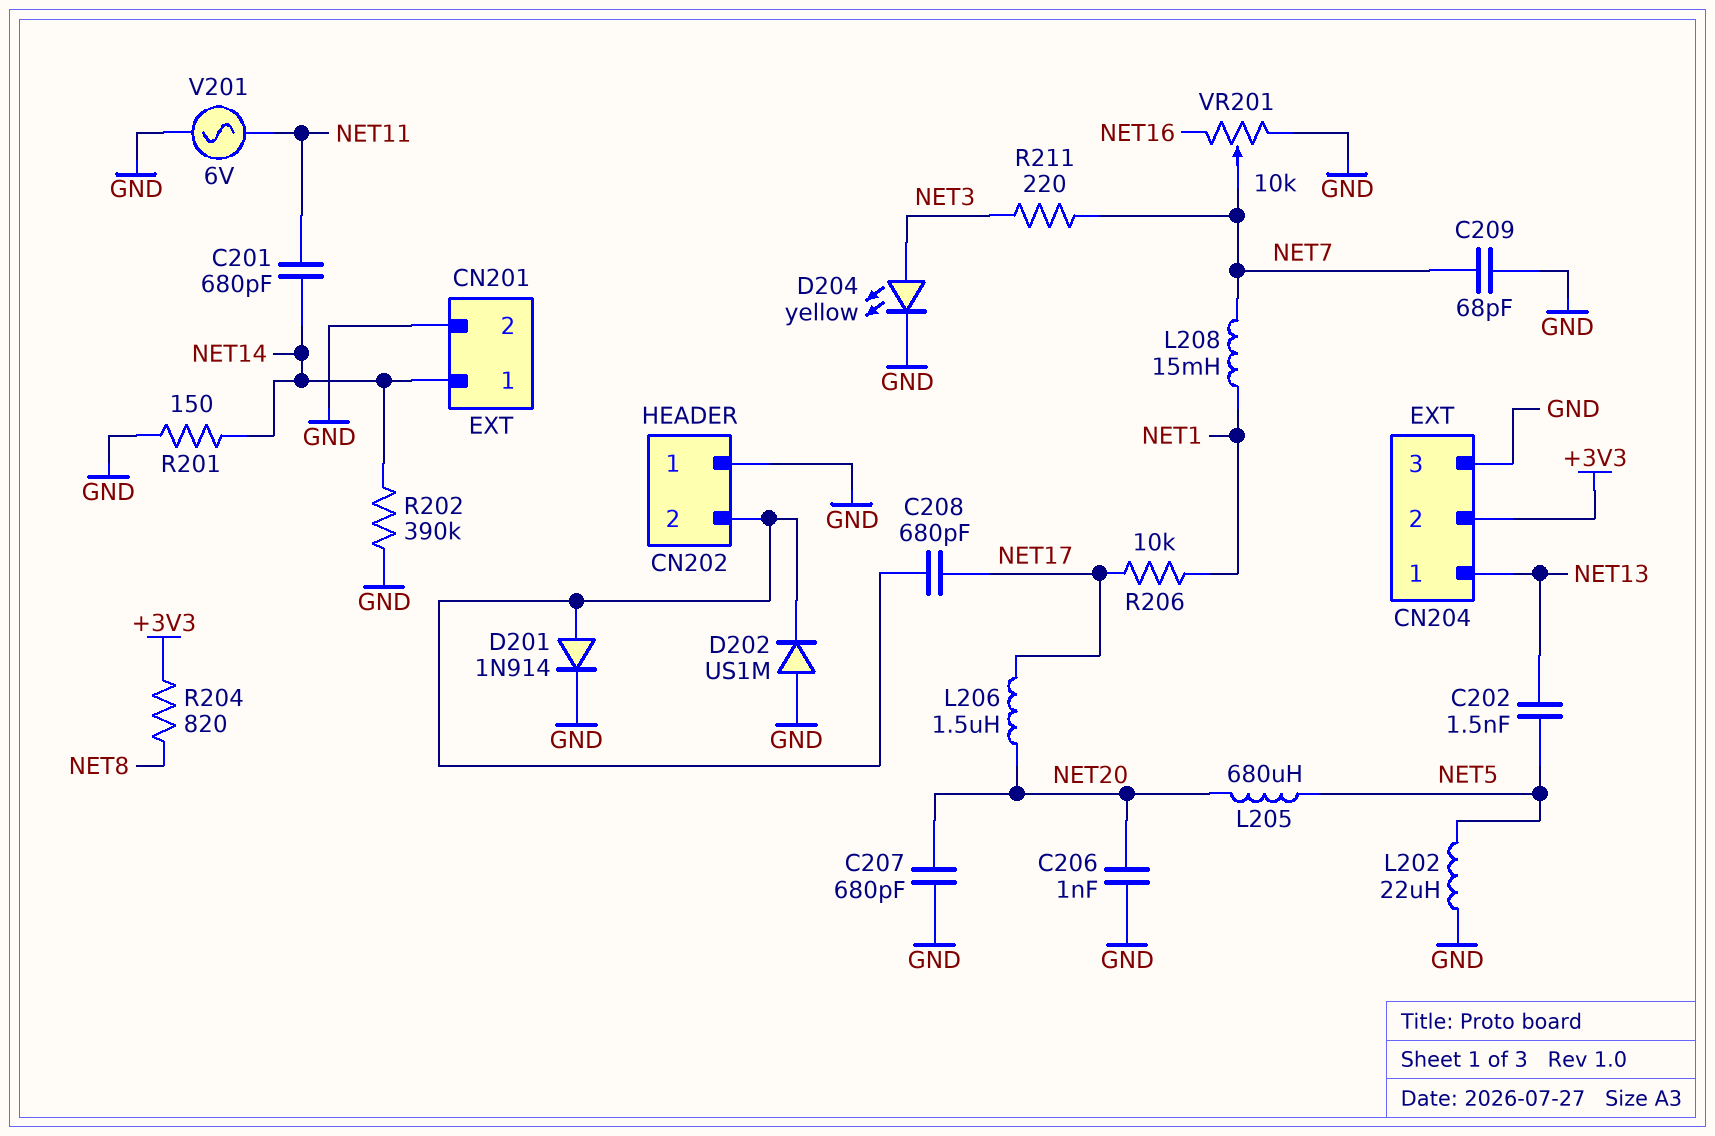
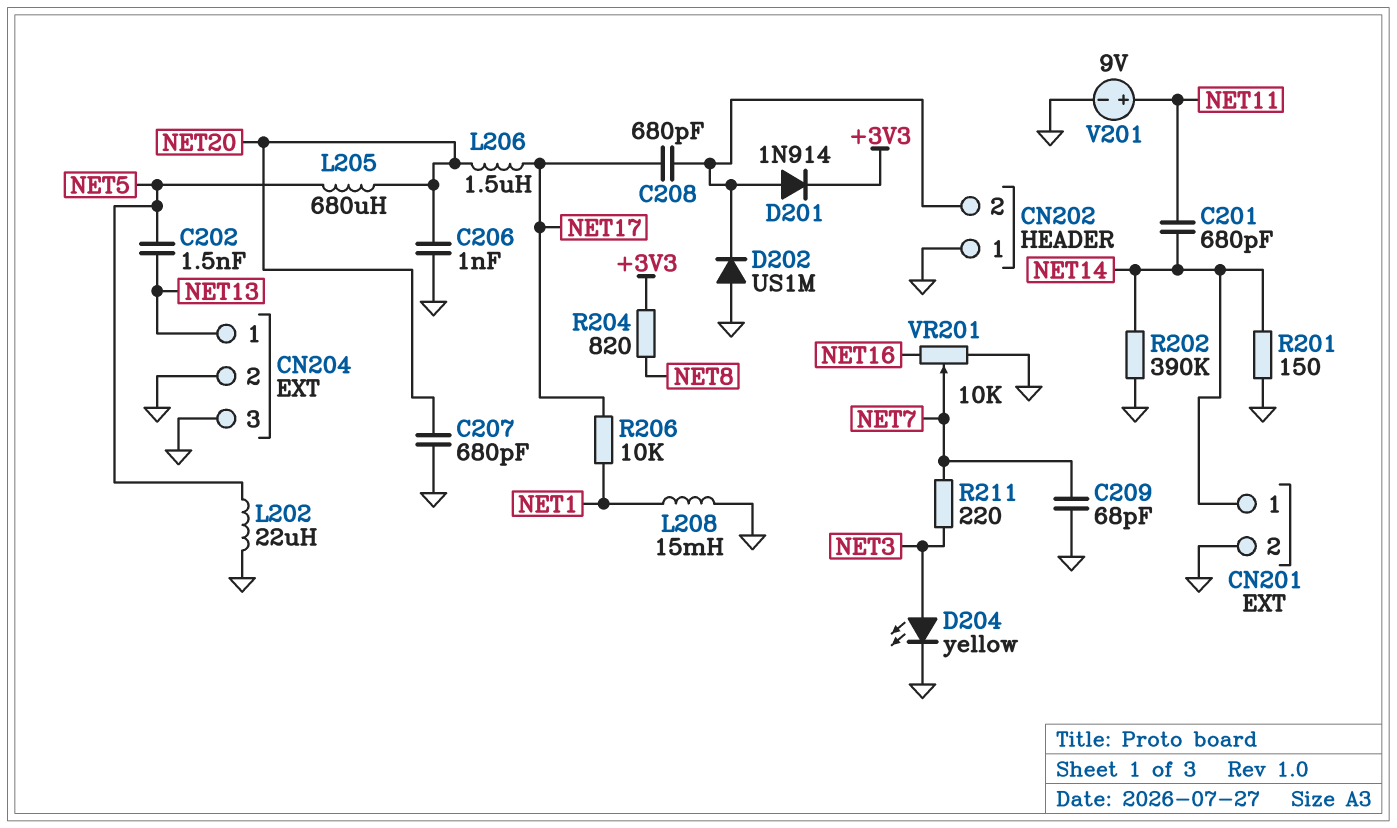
CN204 pin 2: +3V3 -> GND
D201: diode 1N914 (A CN202/2, K GND) -> diode 1N914 (A CN202/2, K +3V3)
L208: 15mH (NET1, NET7) -> 15mH (GND, NET1)
V201: AC 6V (GND, NET11) -> 9V (plus NET11, minus GND)

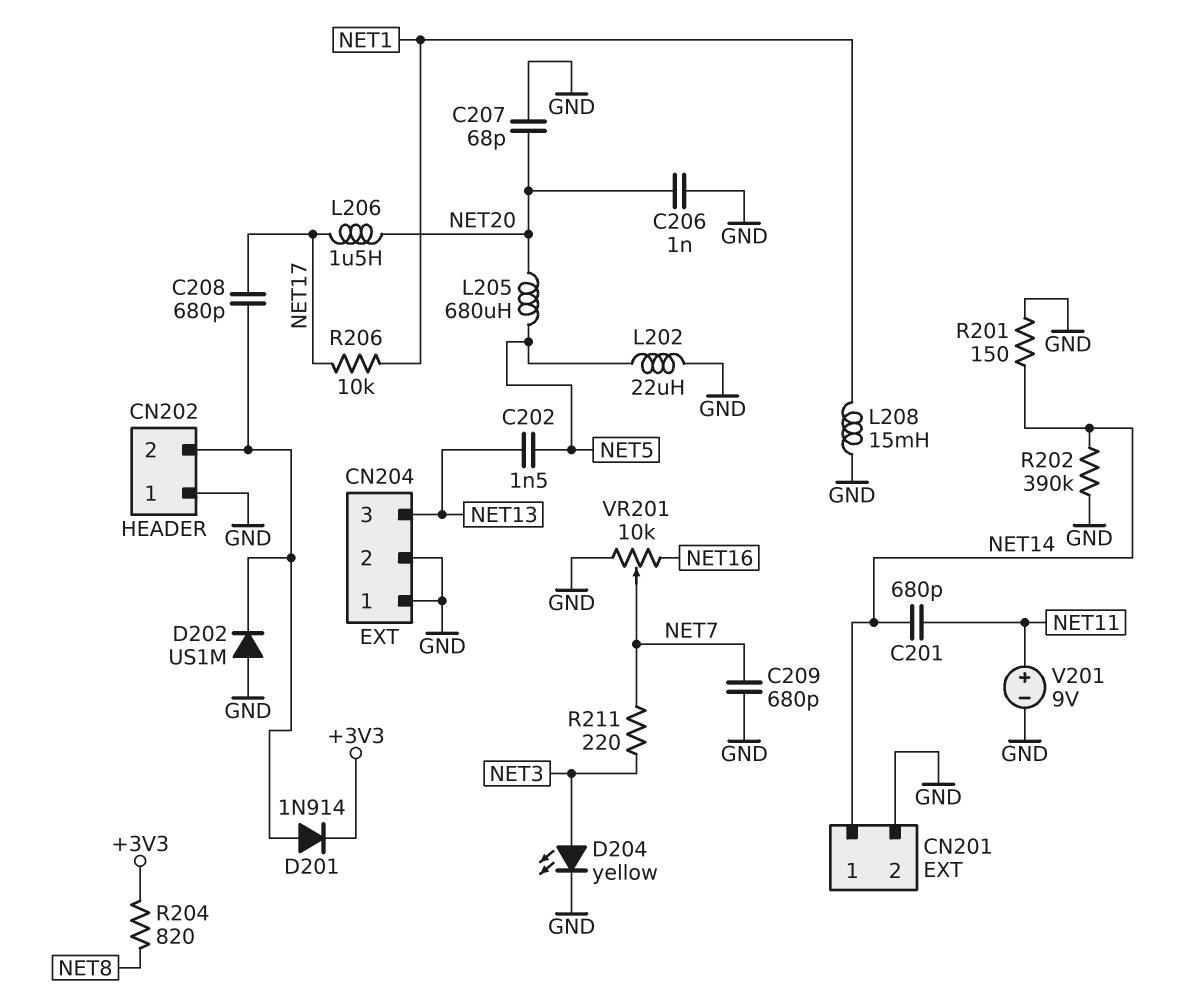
C207: 680pF (GND, NET20) -> 68pF (GND, NET20)
C209: 68pF (GND, NET7) -> 680pF (GND, NET7)
CN204 pin 1: NET13 -> GND
CN204 pin 3: GND -> NET13

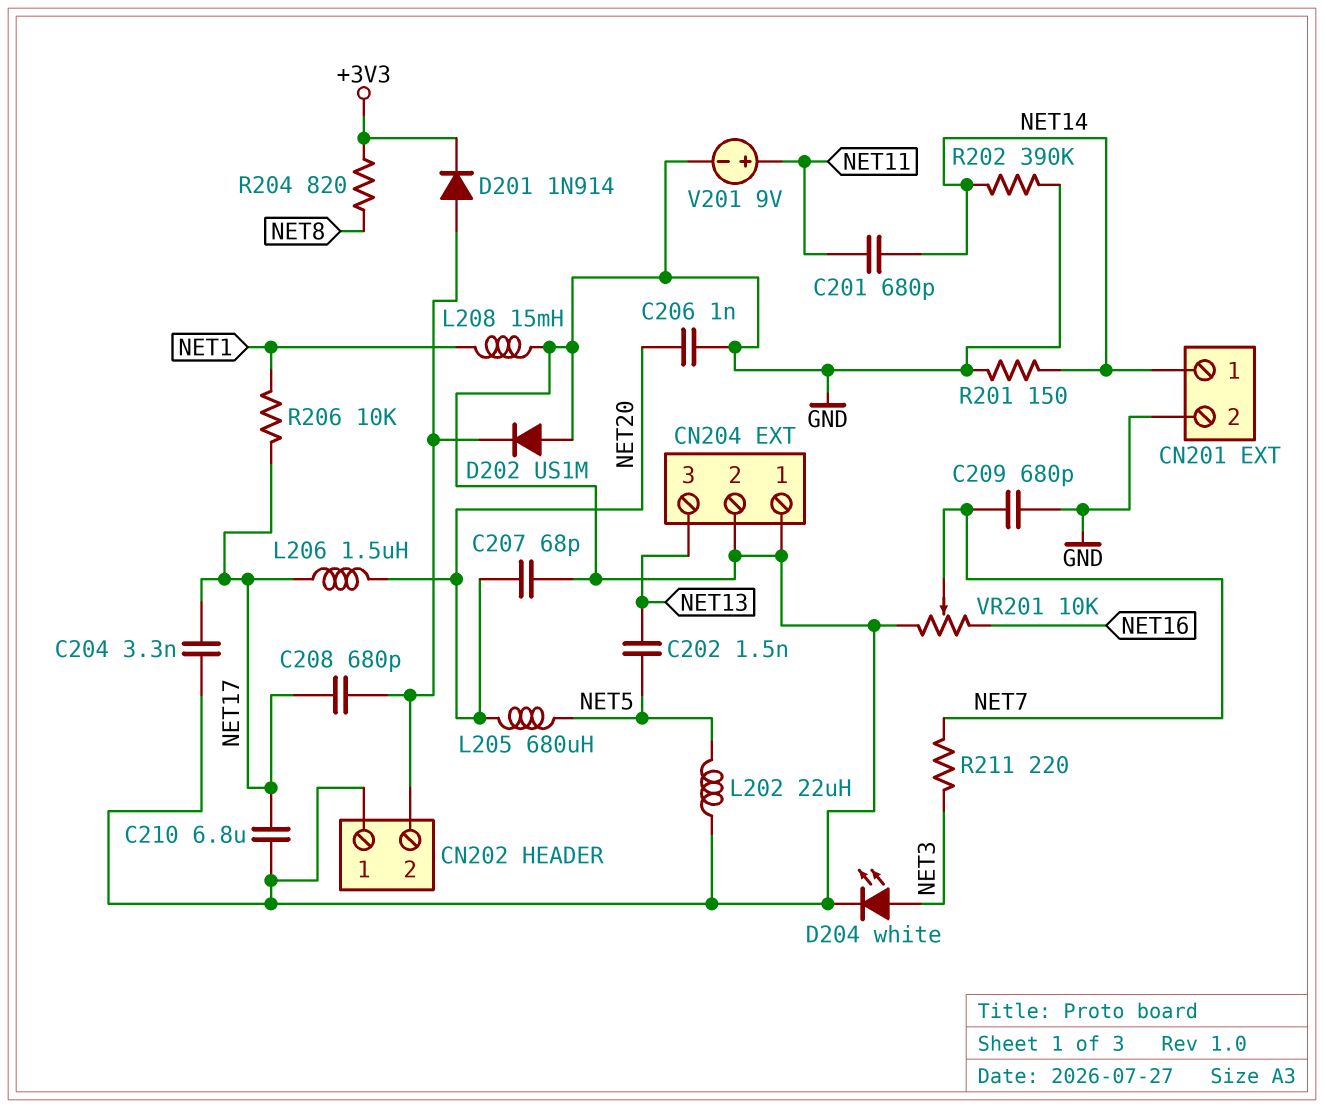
C204: none -> 3.3nF (GND, NET17)
C210: none -> 6.8uF (GND, NET17)
D204: LED yellow (A NET3, K GND) -> LED white (A NET3, K GND)

